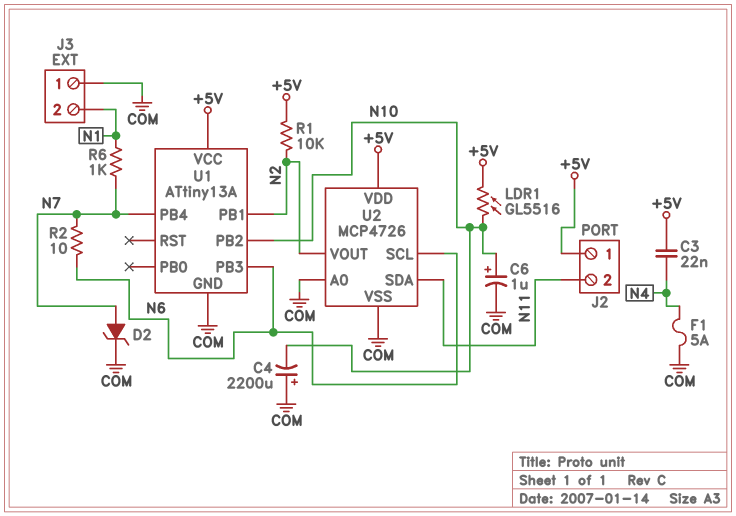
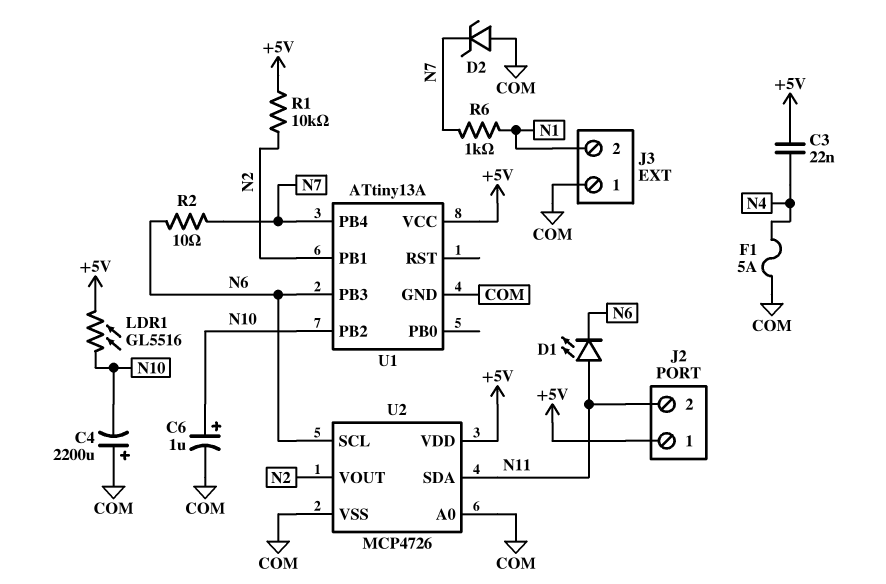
D1: none -> LED (A N11, K N6)
D2: zener (A N7, K COM) -> zener (A COM, K N7)

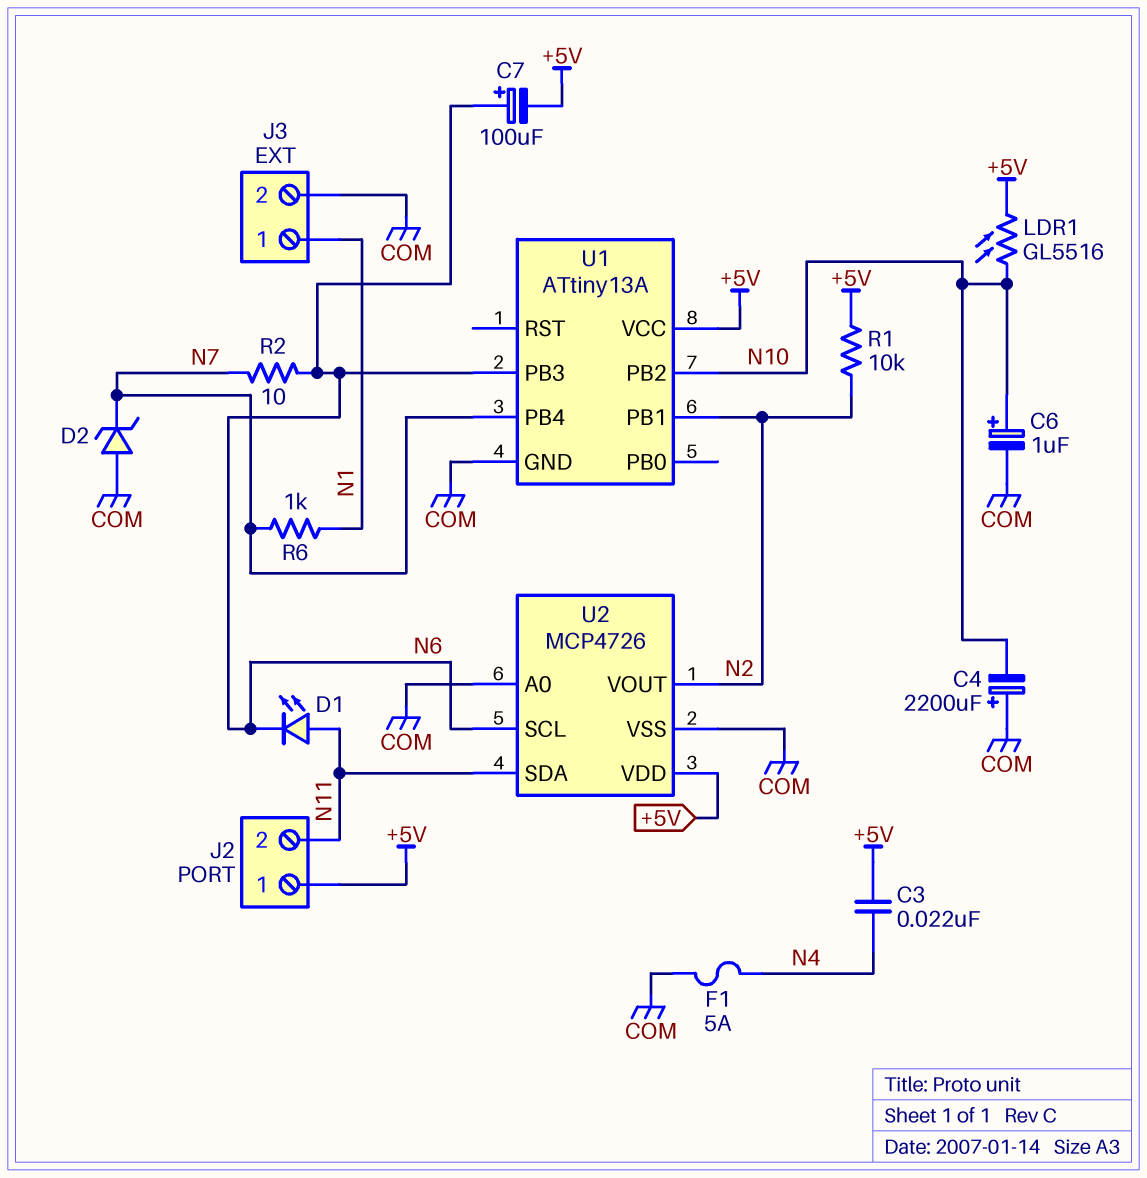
C7: none -> 100uF (plus N6, minus +5V)
J3 pin 1: COM -> N1
J3 pin 2: N1 -> COM

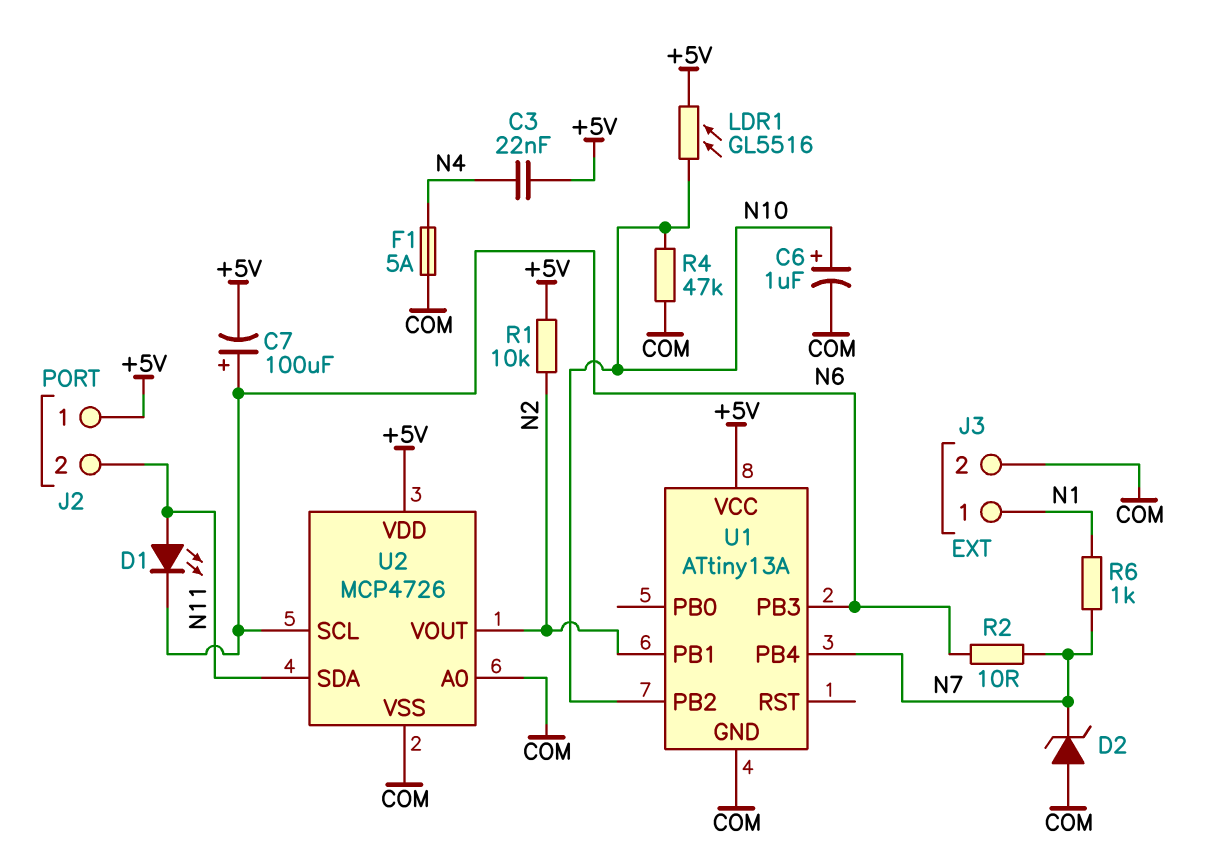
C4: 2200uF (plus COM, minus N10) -> none
R4: none -> 47k (COM, N10)

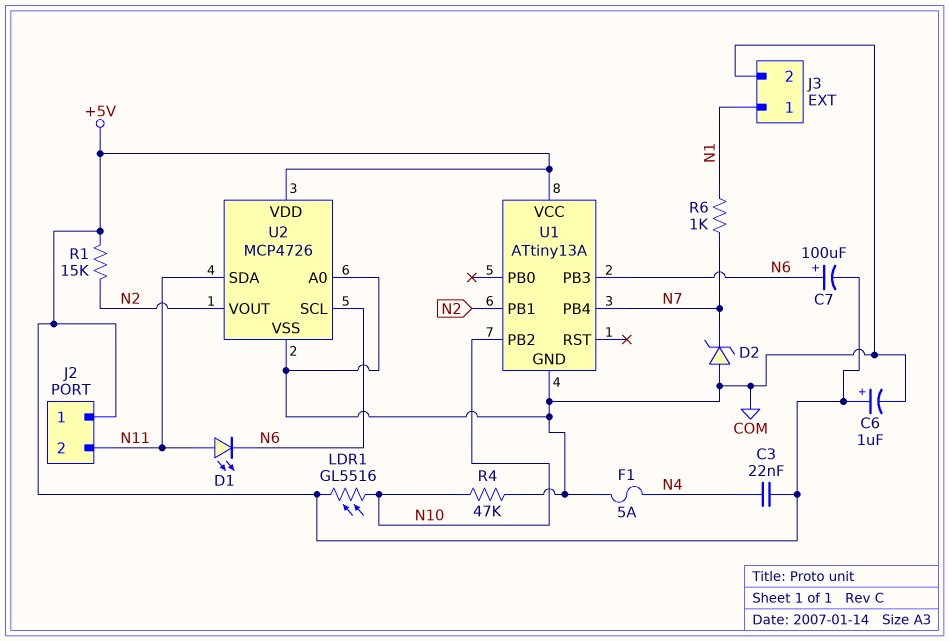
C6: 1uF (plus N10, minus COM) -> 1uF (plus +5V, minus COM)
R1: 10k (+5V, N2) -> 15k (+5V, N2)
R2: 10 (N6, N7) -> none

